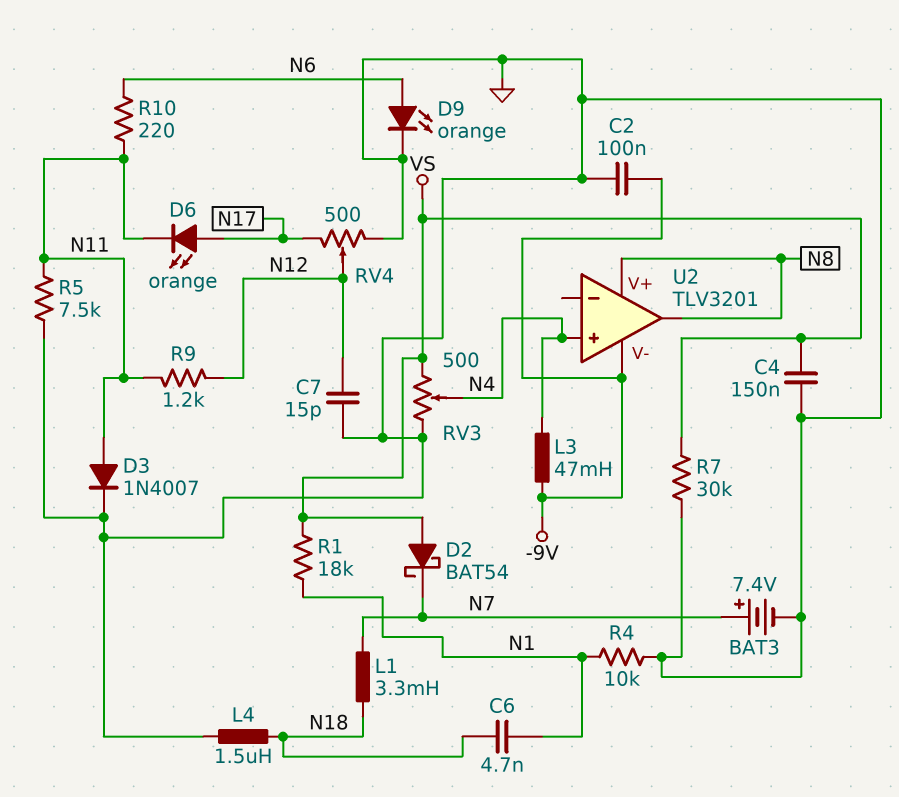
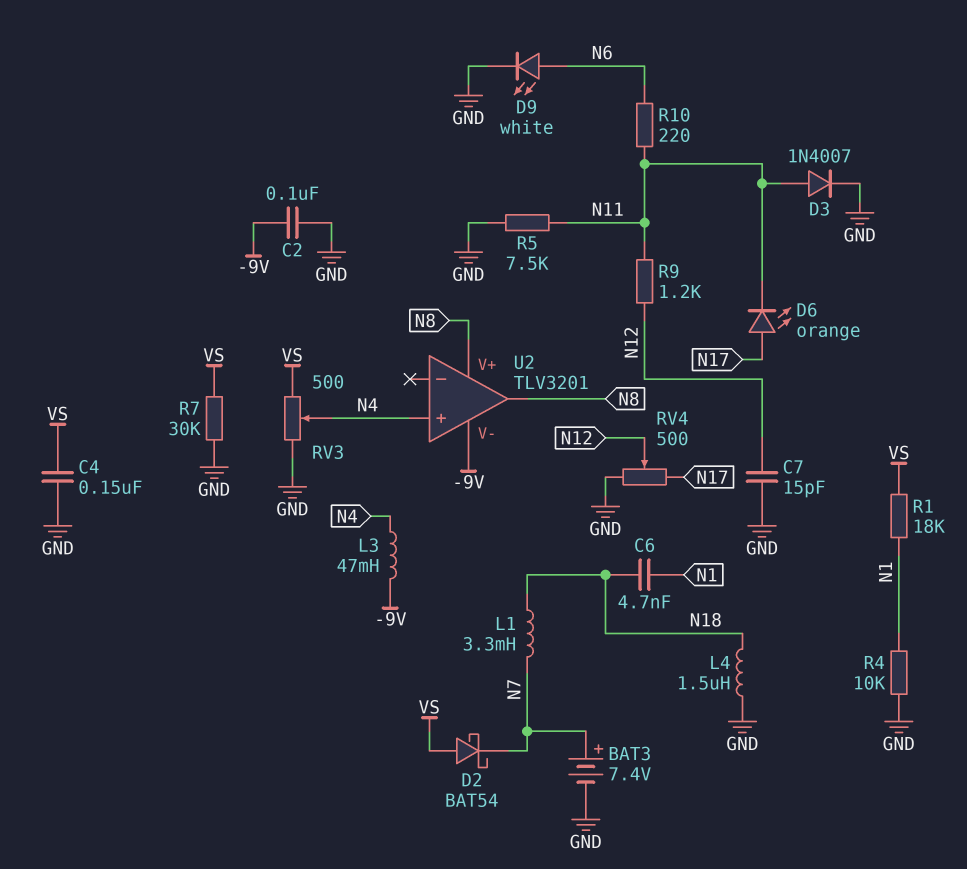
D9: LED orange (A N6, K GND) -> LED white (A N6, K GND)

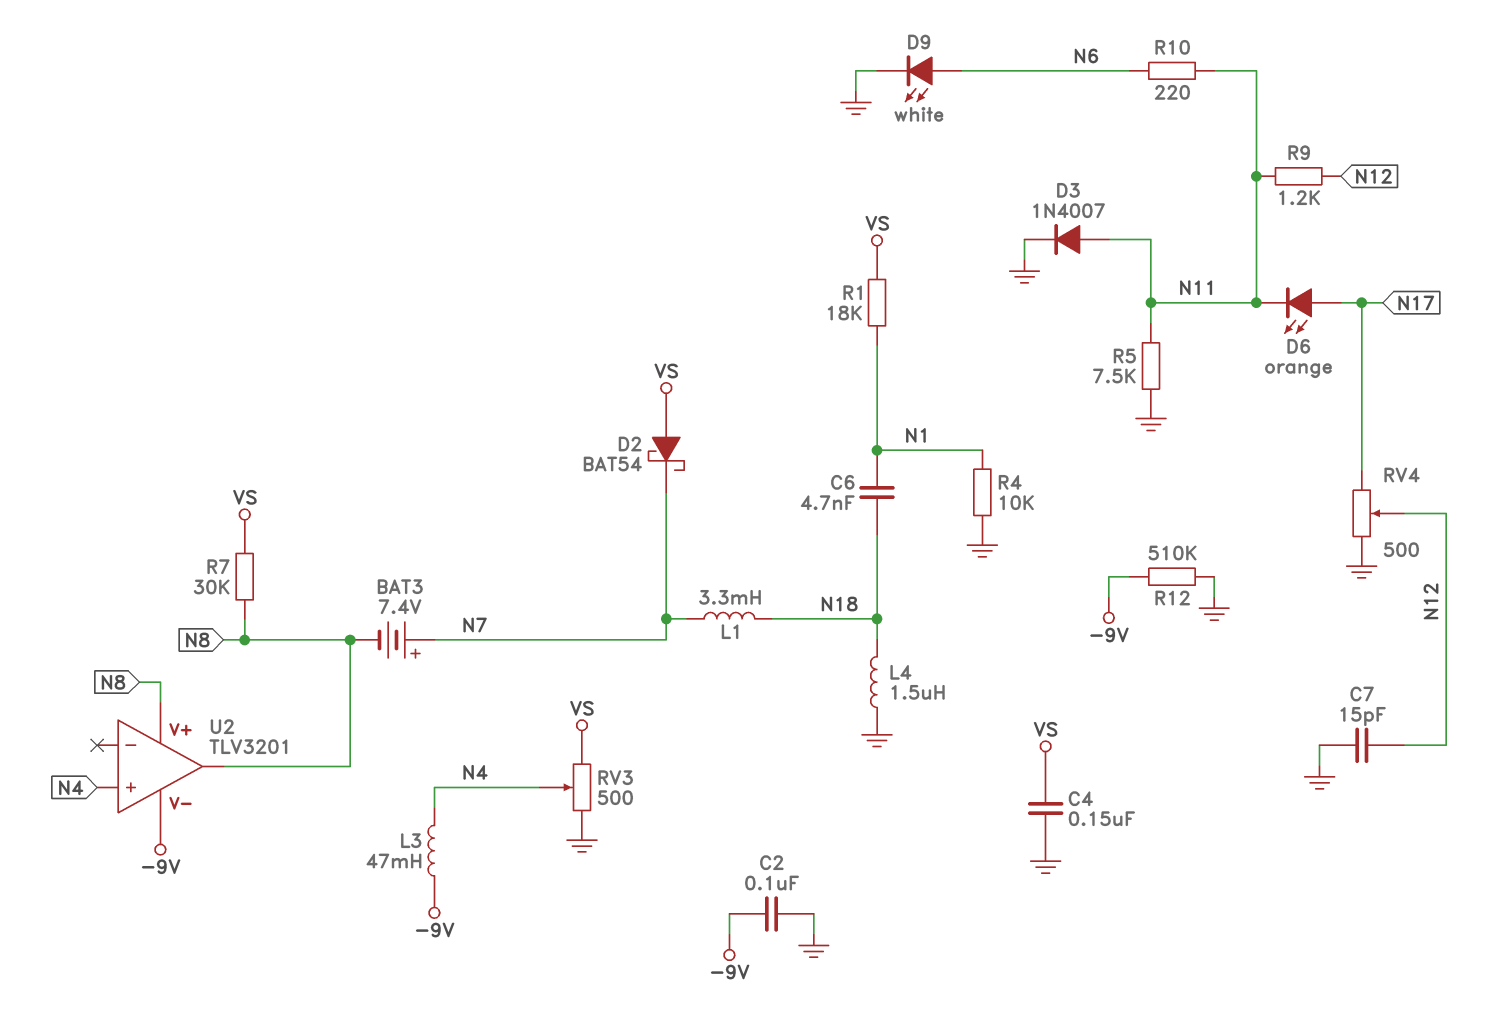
BAT3: 7.4V (plus N7, minus GND) -> 7.4V (plus N7, minus N8)
R7: 30k (GND, VS) -> 30k (N8, VS)
R12: none -> 510k (-9V, GND)

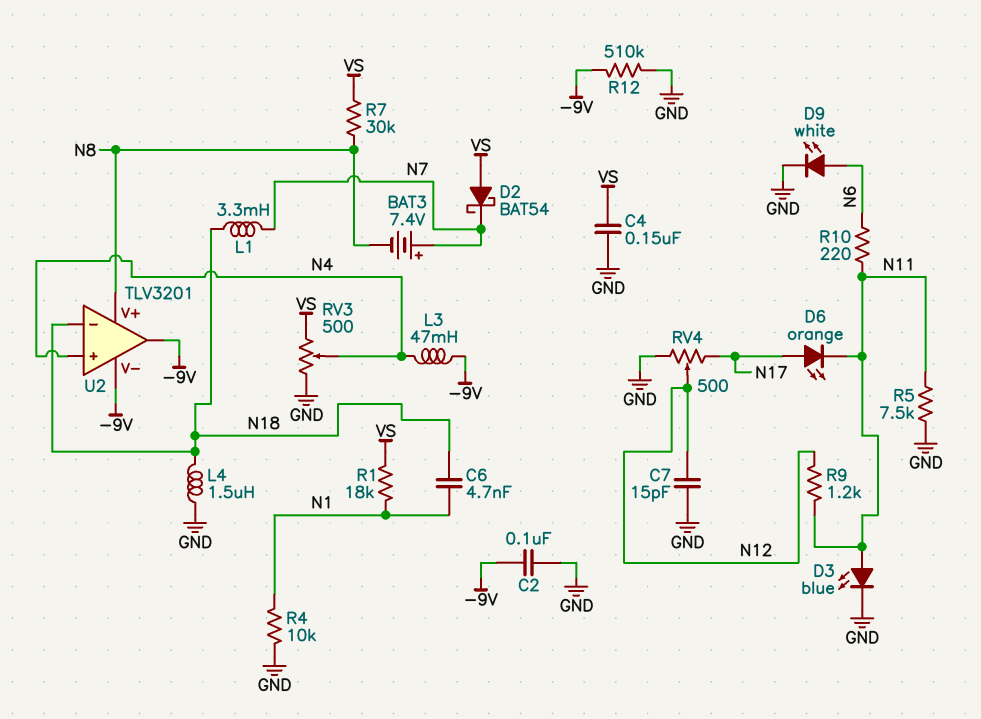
D3: diode 1N4007 (A N11, K GND) -> LED blue (A N11, K GND)
U2 pin in-: none -> N18
U2 pin out: N8 -> -9V

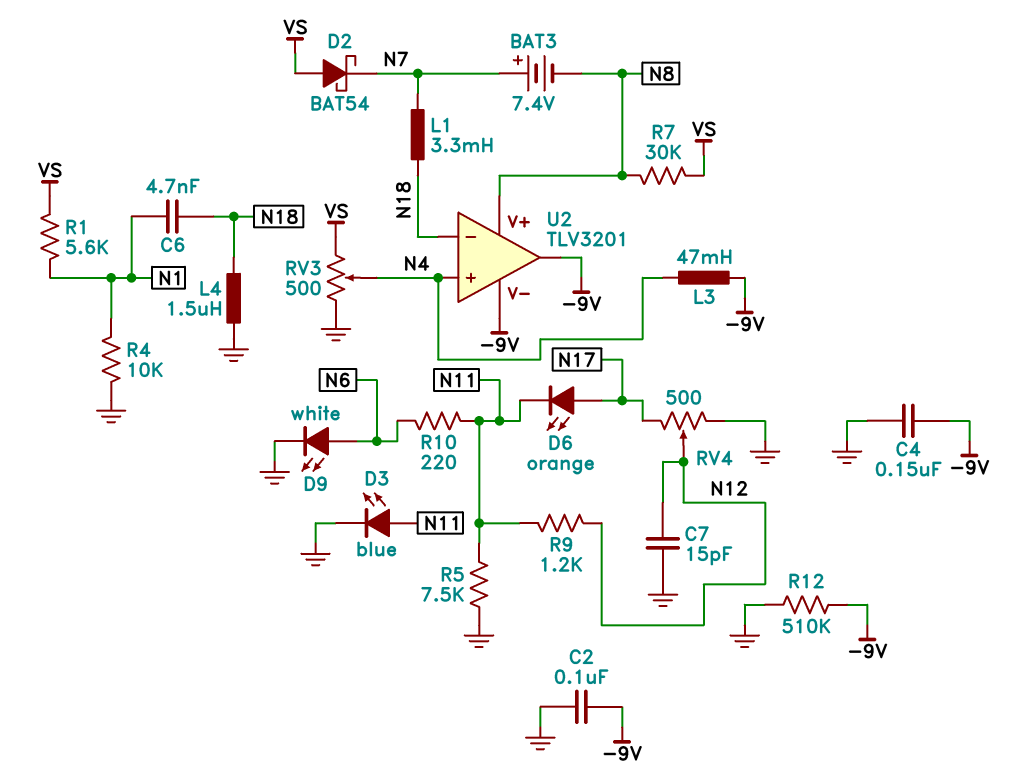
C4: 150nF (GND, VS) -> 150nF (-9V, GND)
R1: 18k (N1, VS) -> 5.6k (N1, VS)

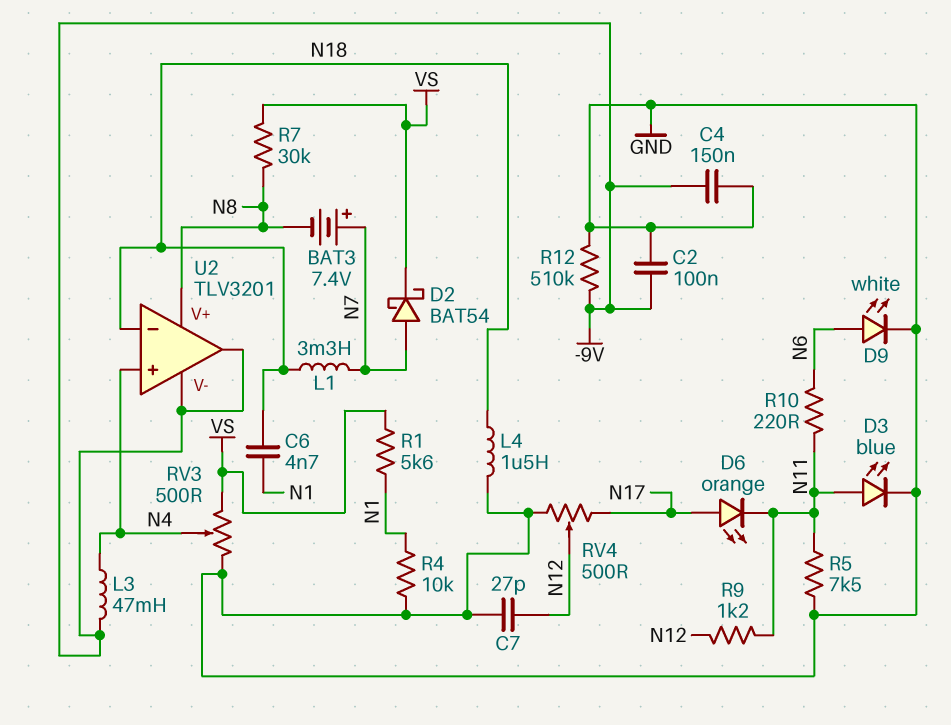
C7: 15pF (GND, N12) -> 27pF (GND, N12)
D2: schottky BAT54 (A VS, K N7) -> schottky BAT54 (A N7, K VS)

